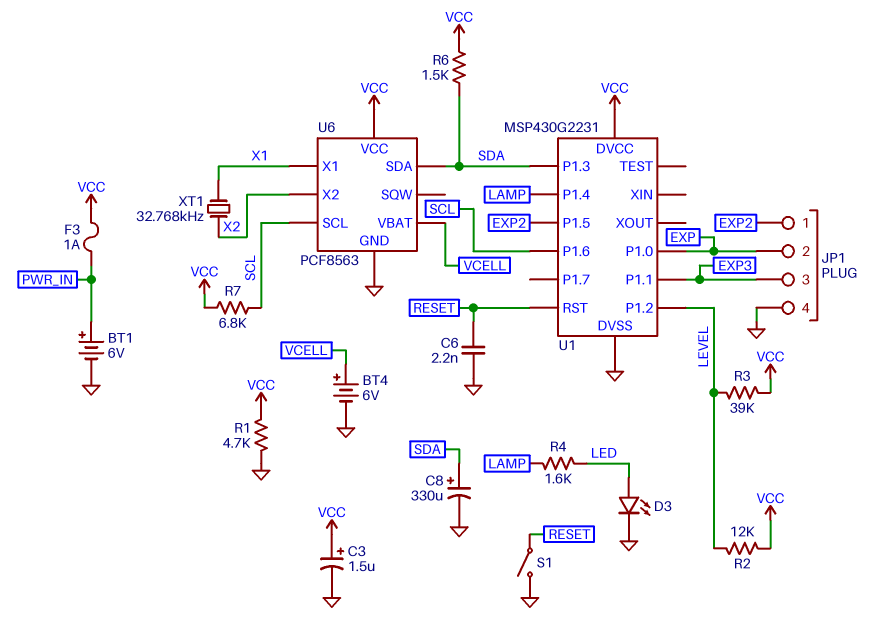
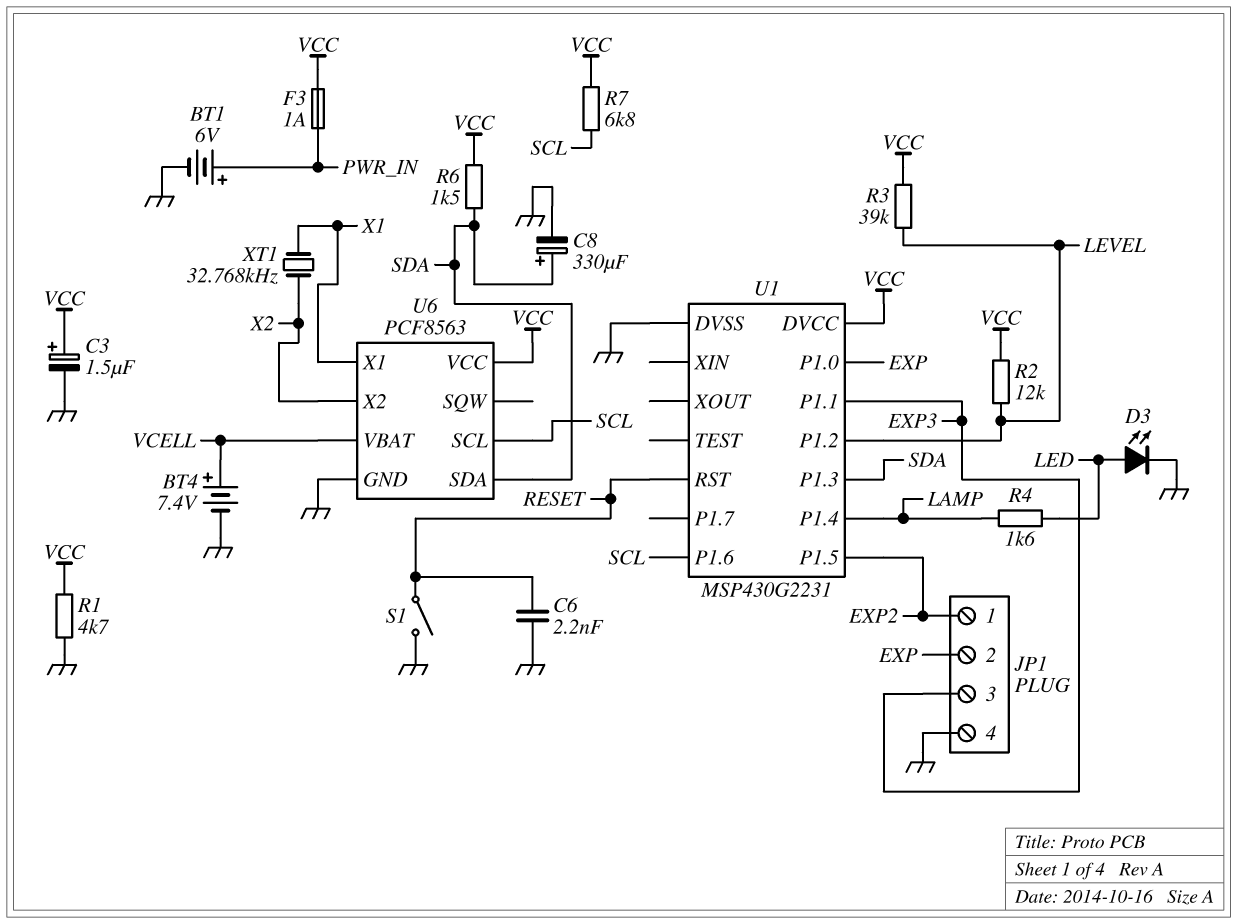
BT4: 6V (plus VCELL, minus GND) -> 7.4V (plus VCELL, minus GND)

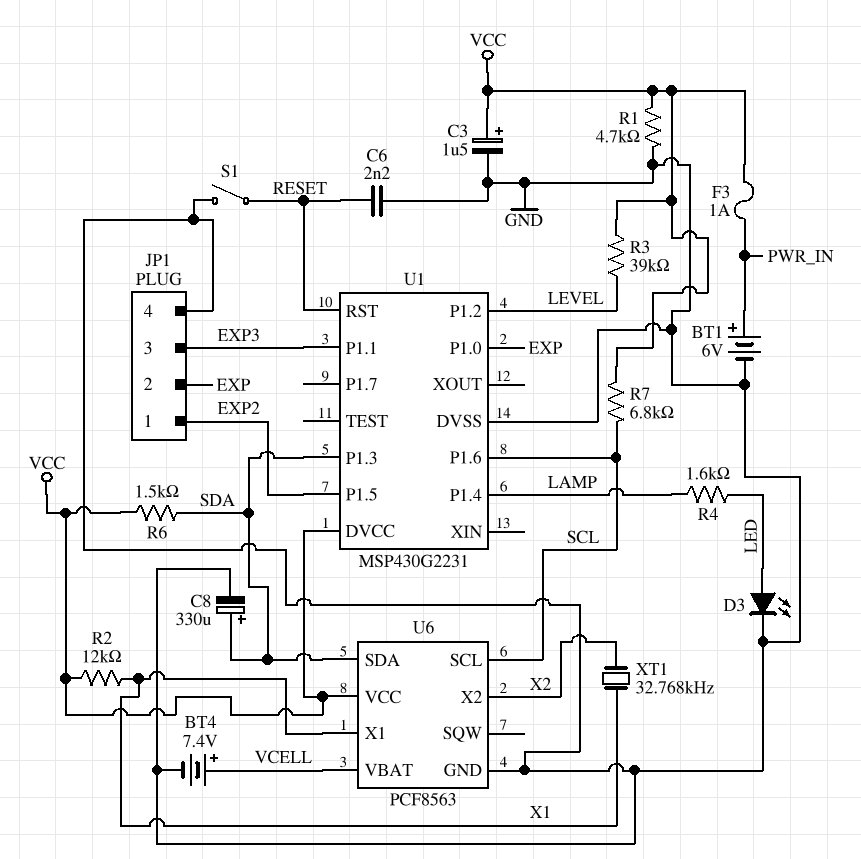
R2: 12k (LEVEL, VCC) -> 12k (VCC, X1)

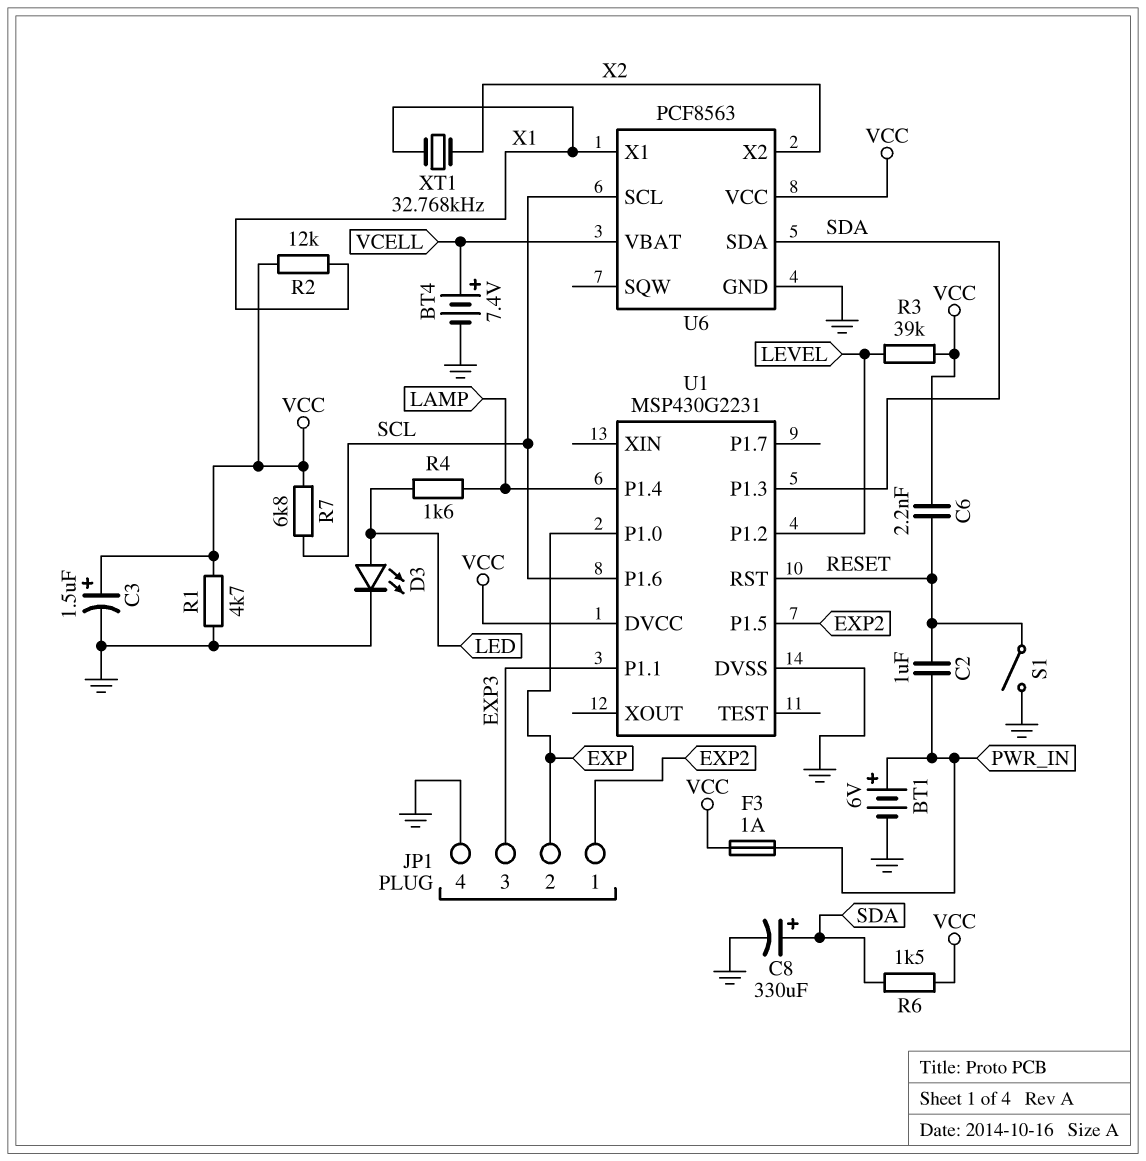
C2: none -> 1uF (PWR_IN, RESET)
C6: 2.2nF (GND, RESET) -> 2.2nF (RESET, VCC)

